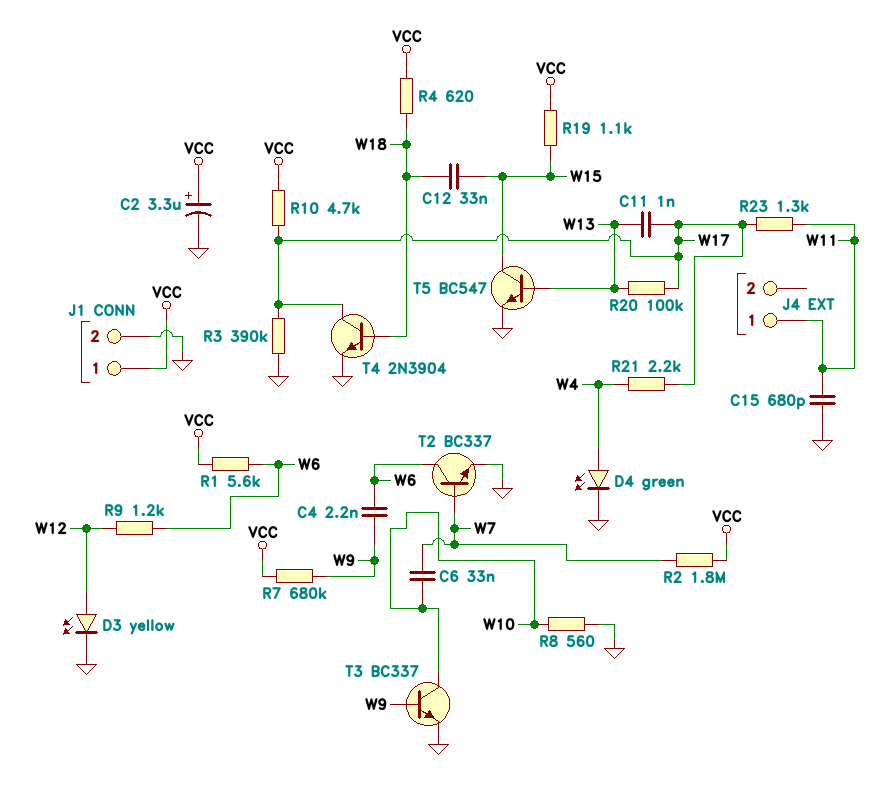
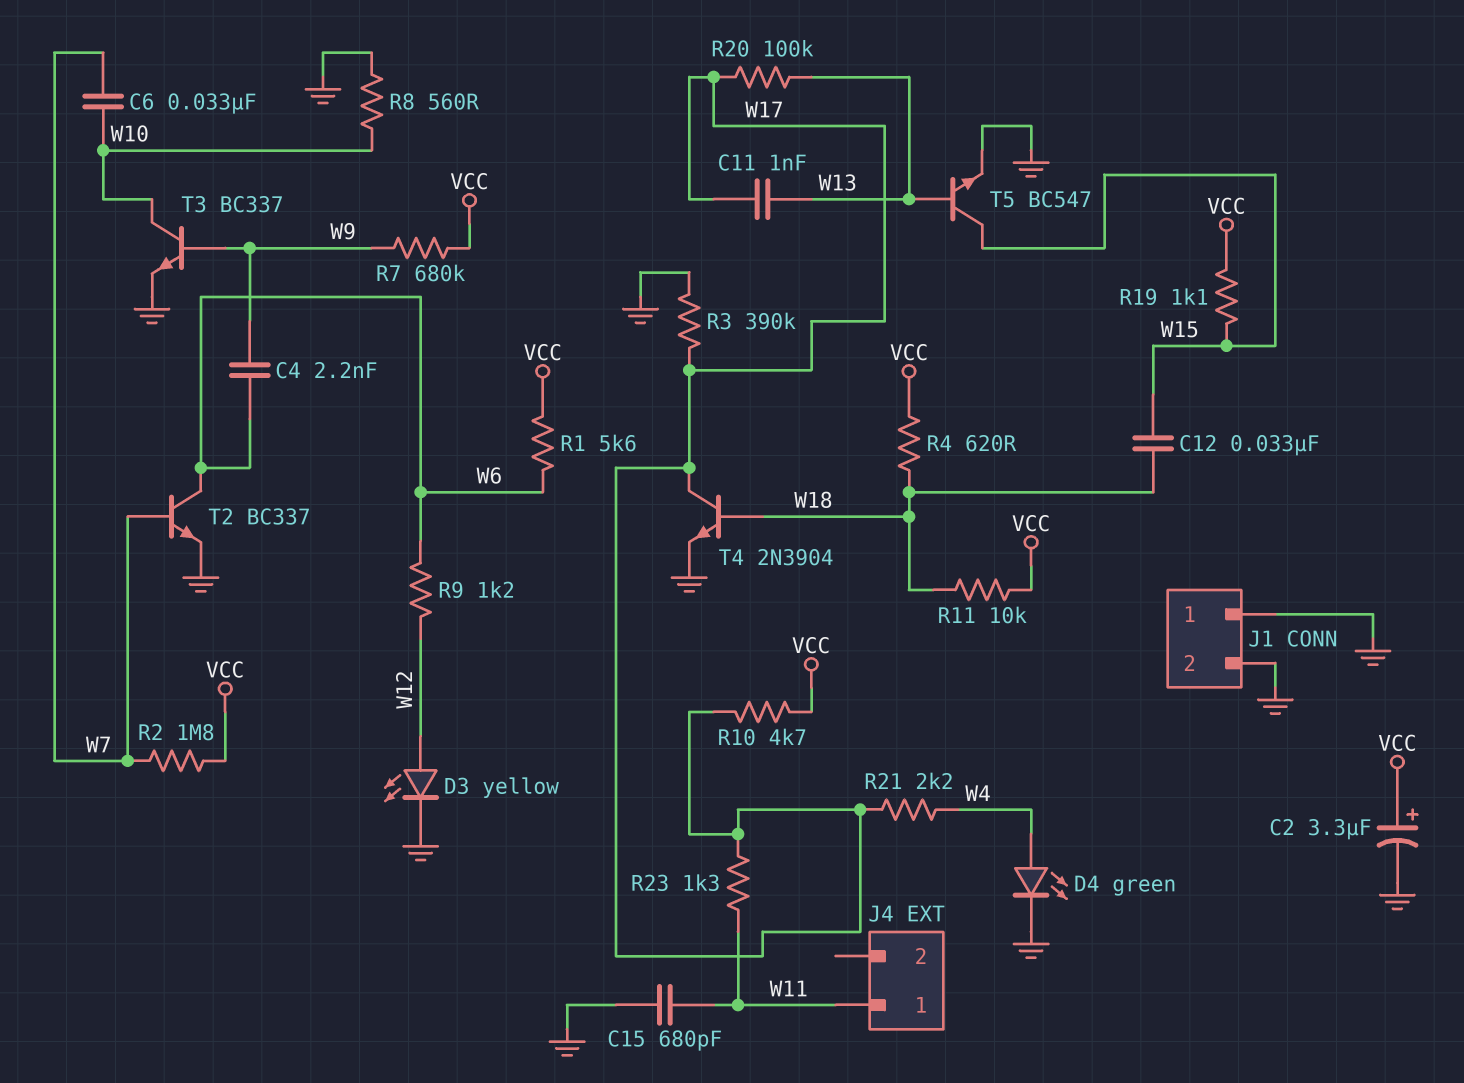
J1 pin 1: VCC -> GND
R11: none -> 10k (VCC, W18)

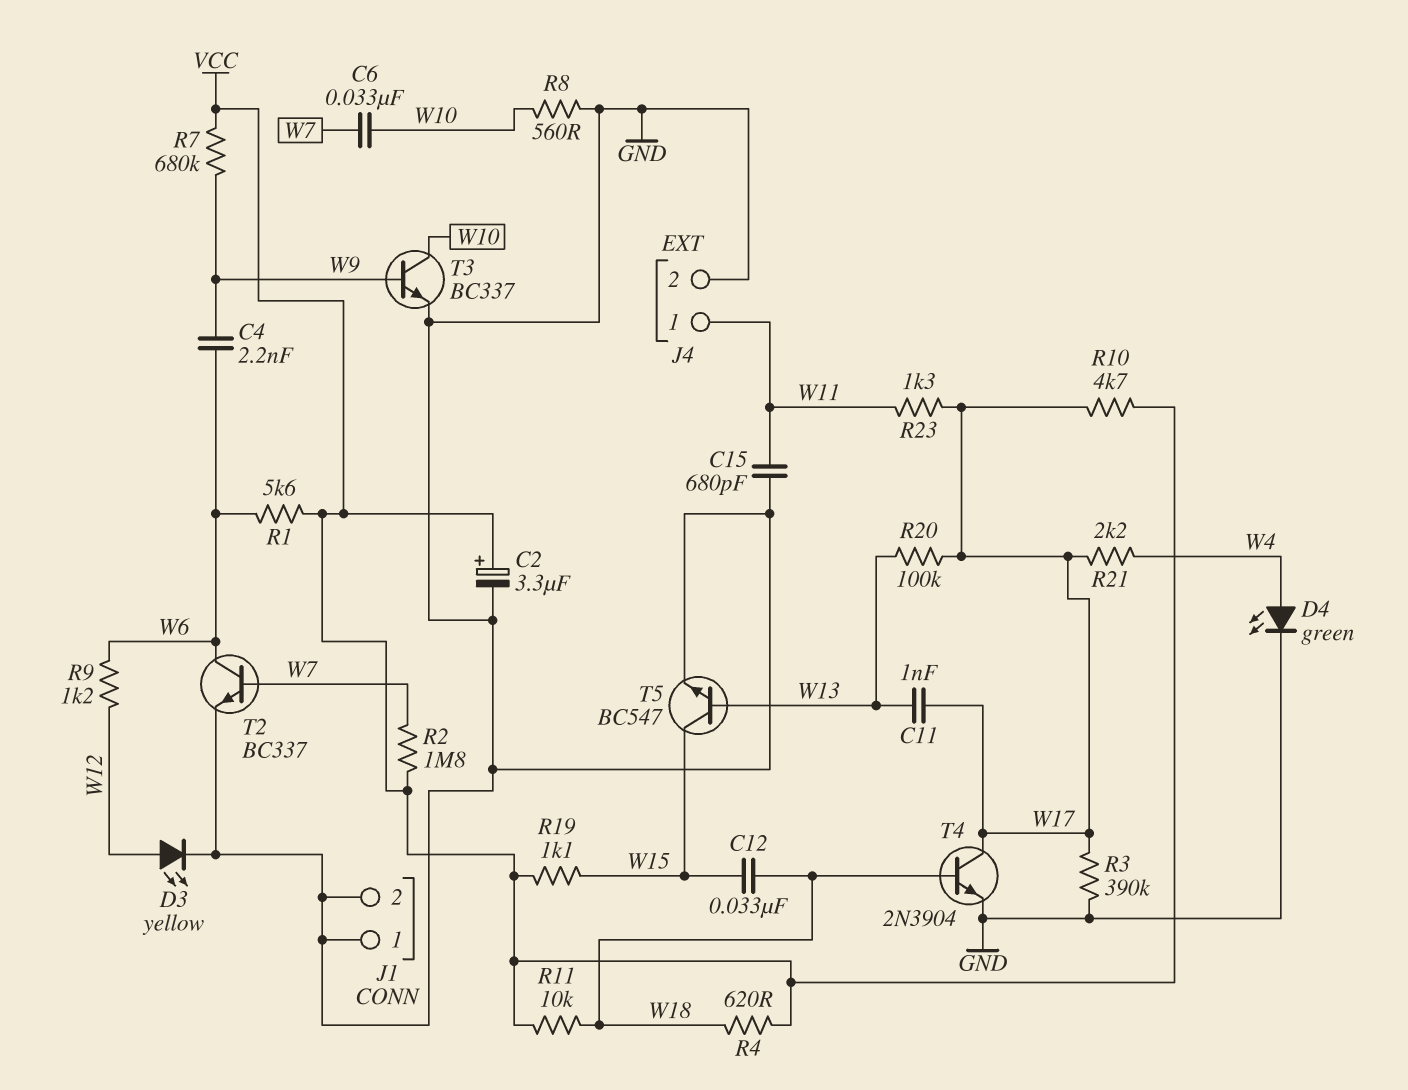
J4 pin 2: none -> GND

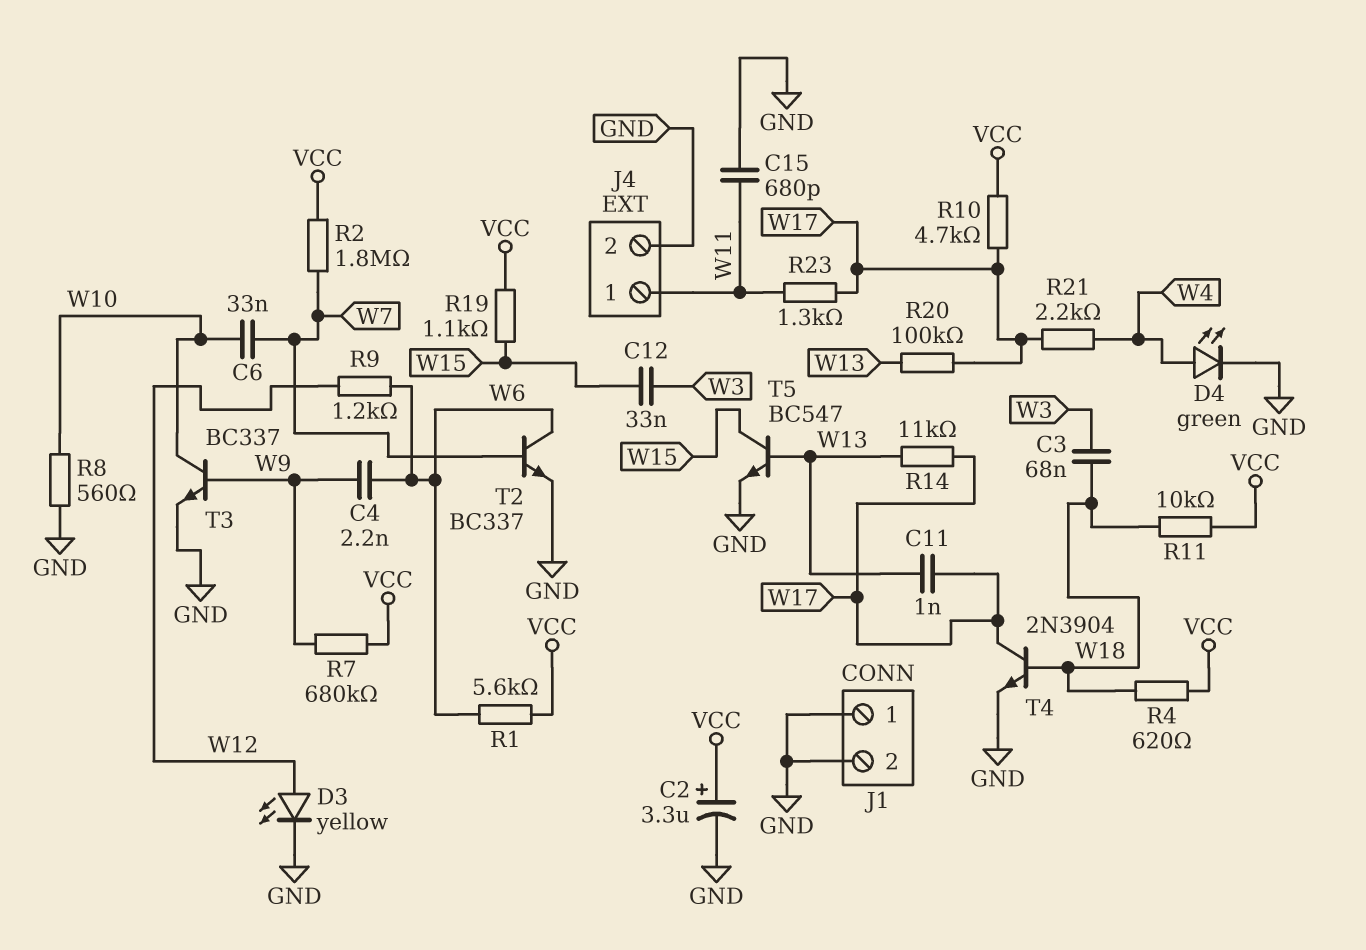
C3: none -> 68nF (W3, W18)
C12: 33nF (W15, W18) -> 33nF (W3, W15)
R3: 390k (GND, W17) -> none
R14: none -> 11k (W13, W17)

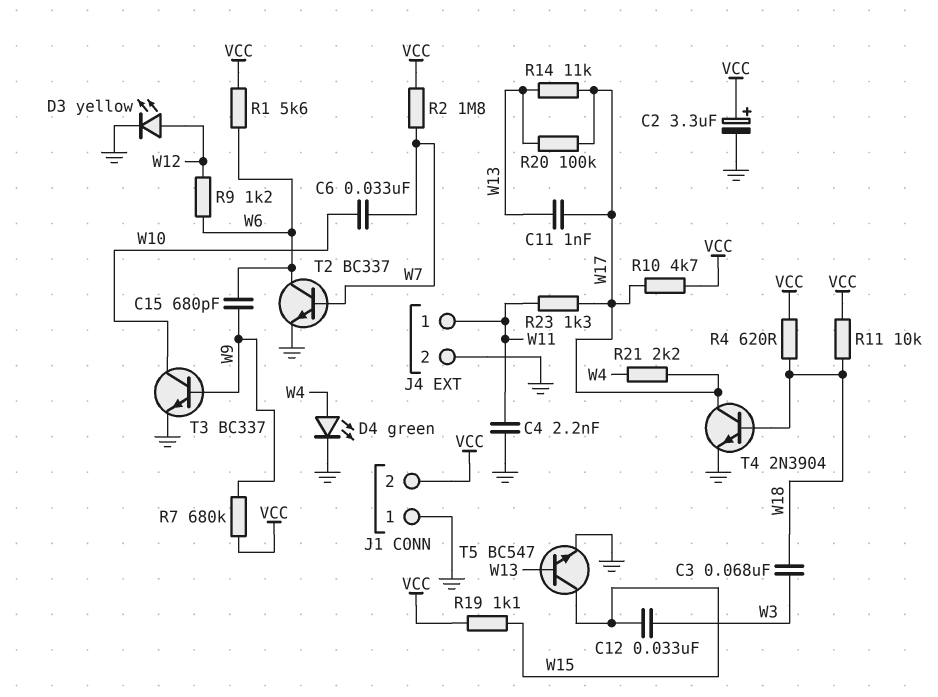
C4: 2.2nF (W6, W9) -> 2.2nF (GND, W11)
C15: 680pF (GND, W11) -> 680pF (W6, W9)
J1 pin 2: GND -> VCC
R8: 560 (GND, W10) -> none

